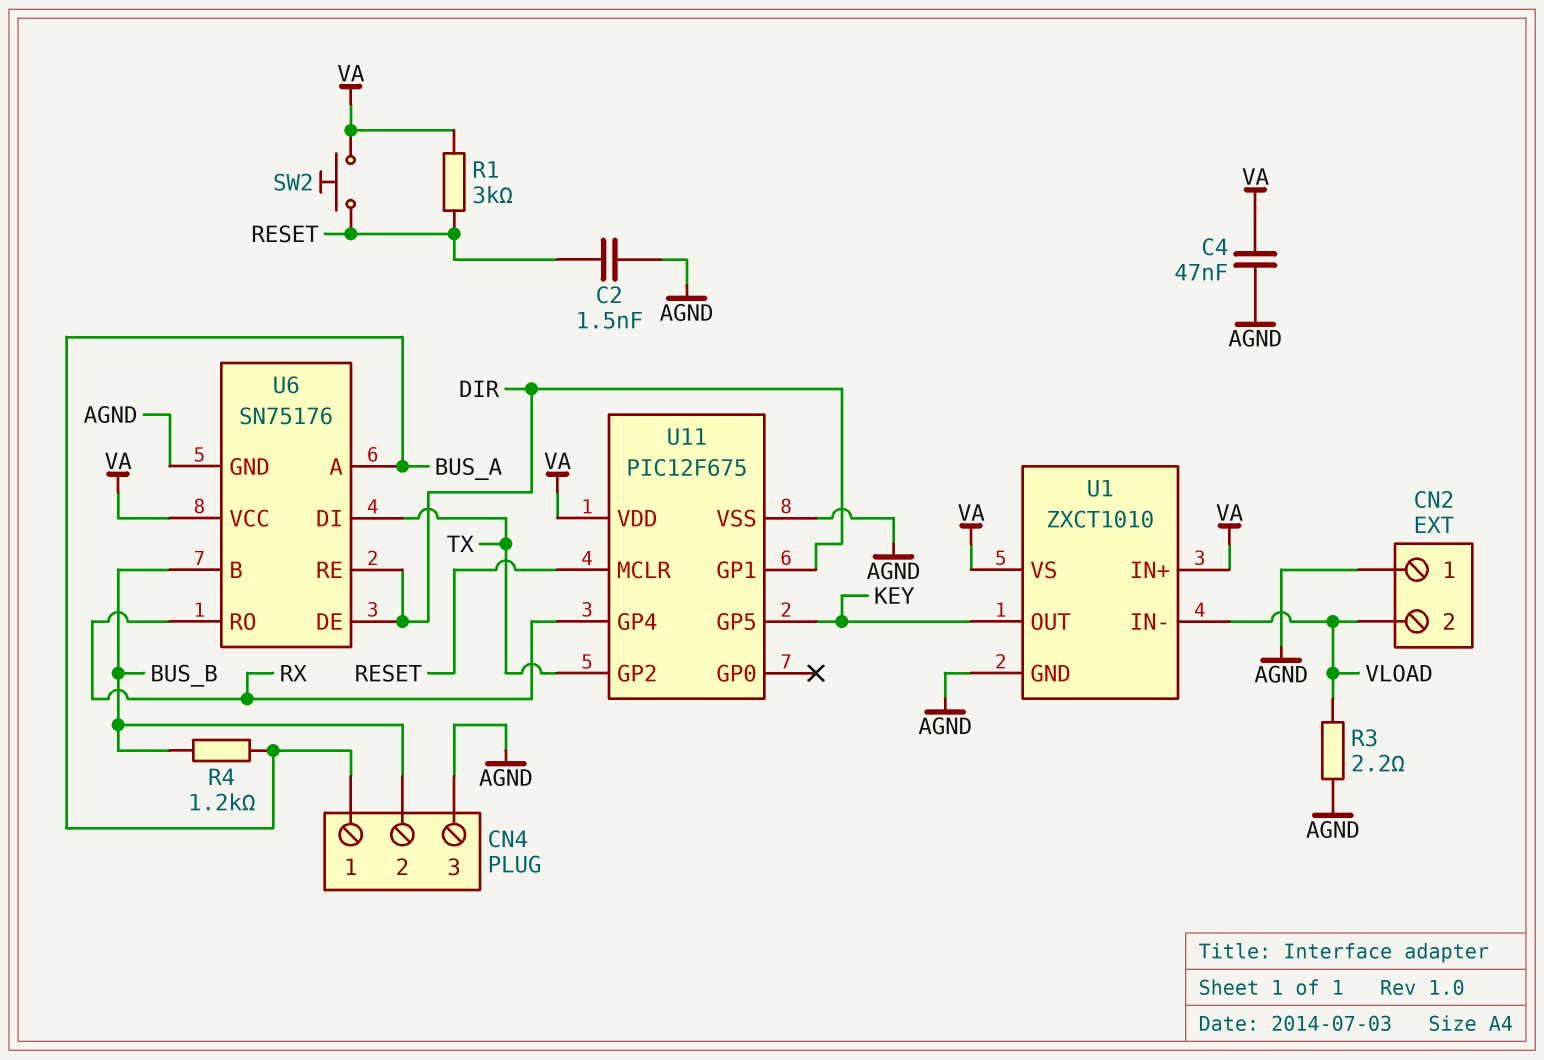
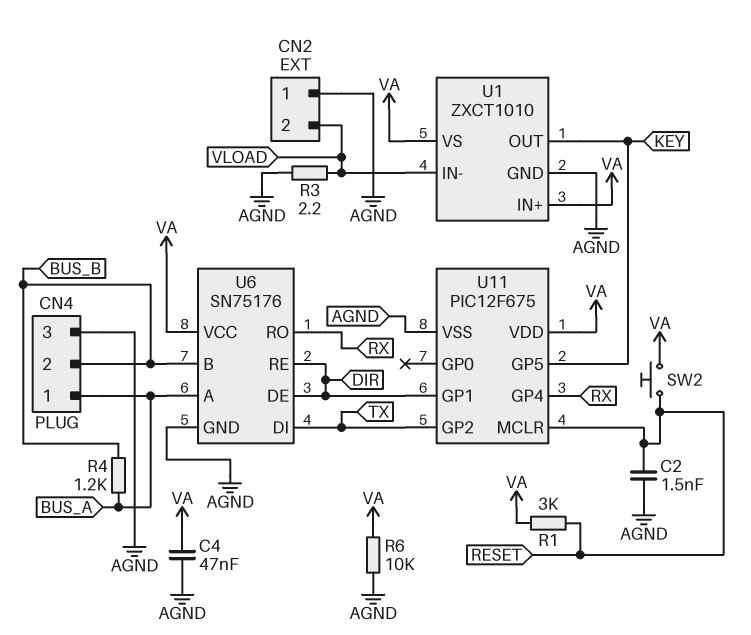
R6: none -> 10k (AGND, VA)

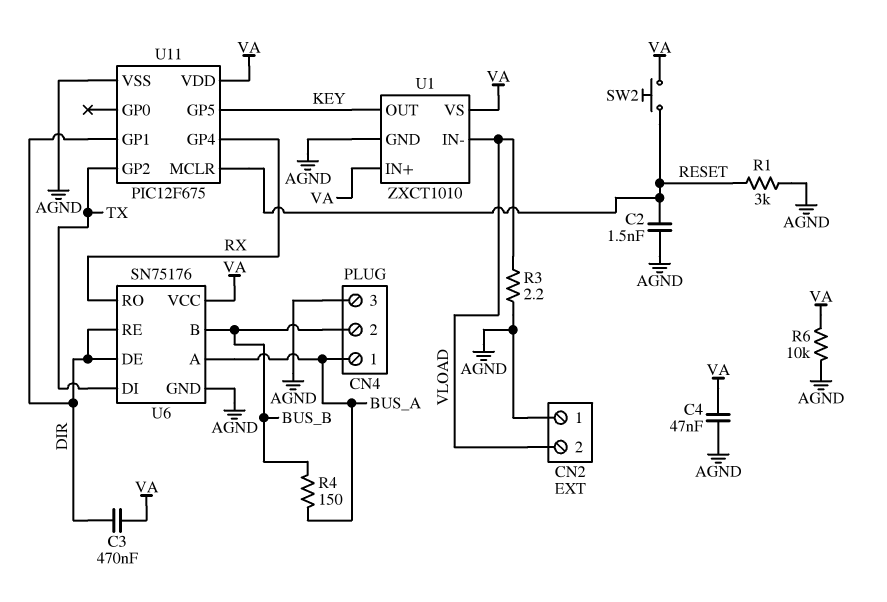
C3: none -> 470nF (DIR, VA)
R1: 3k (RESET, VA) -> 3k (AGND, RESET)
R4: 1.2k (BUS_A, BUS_B) -> 150 (BUS_A, BUS_B)

